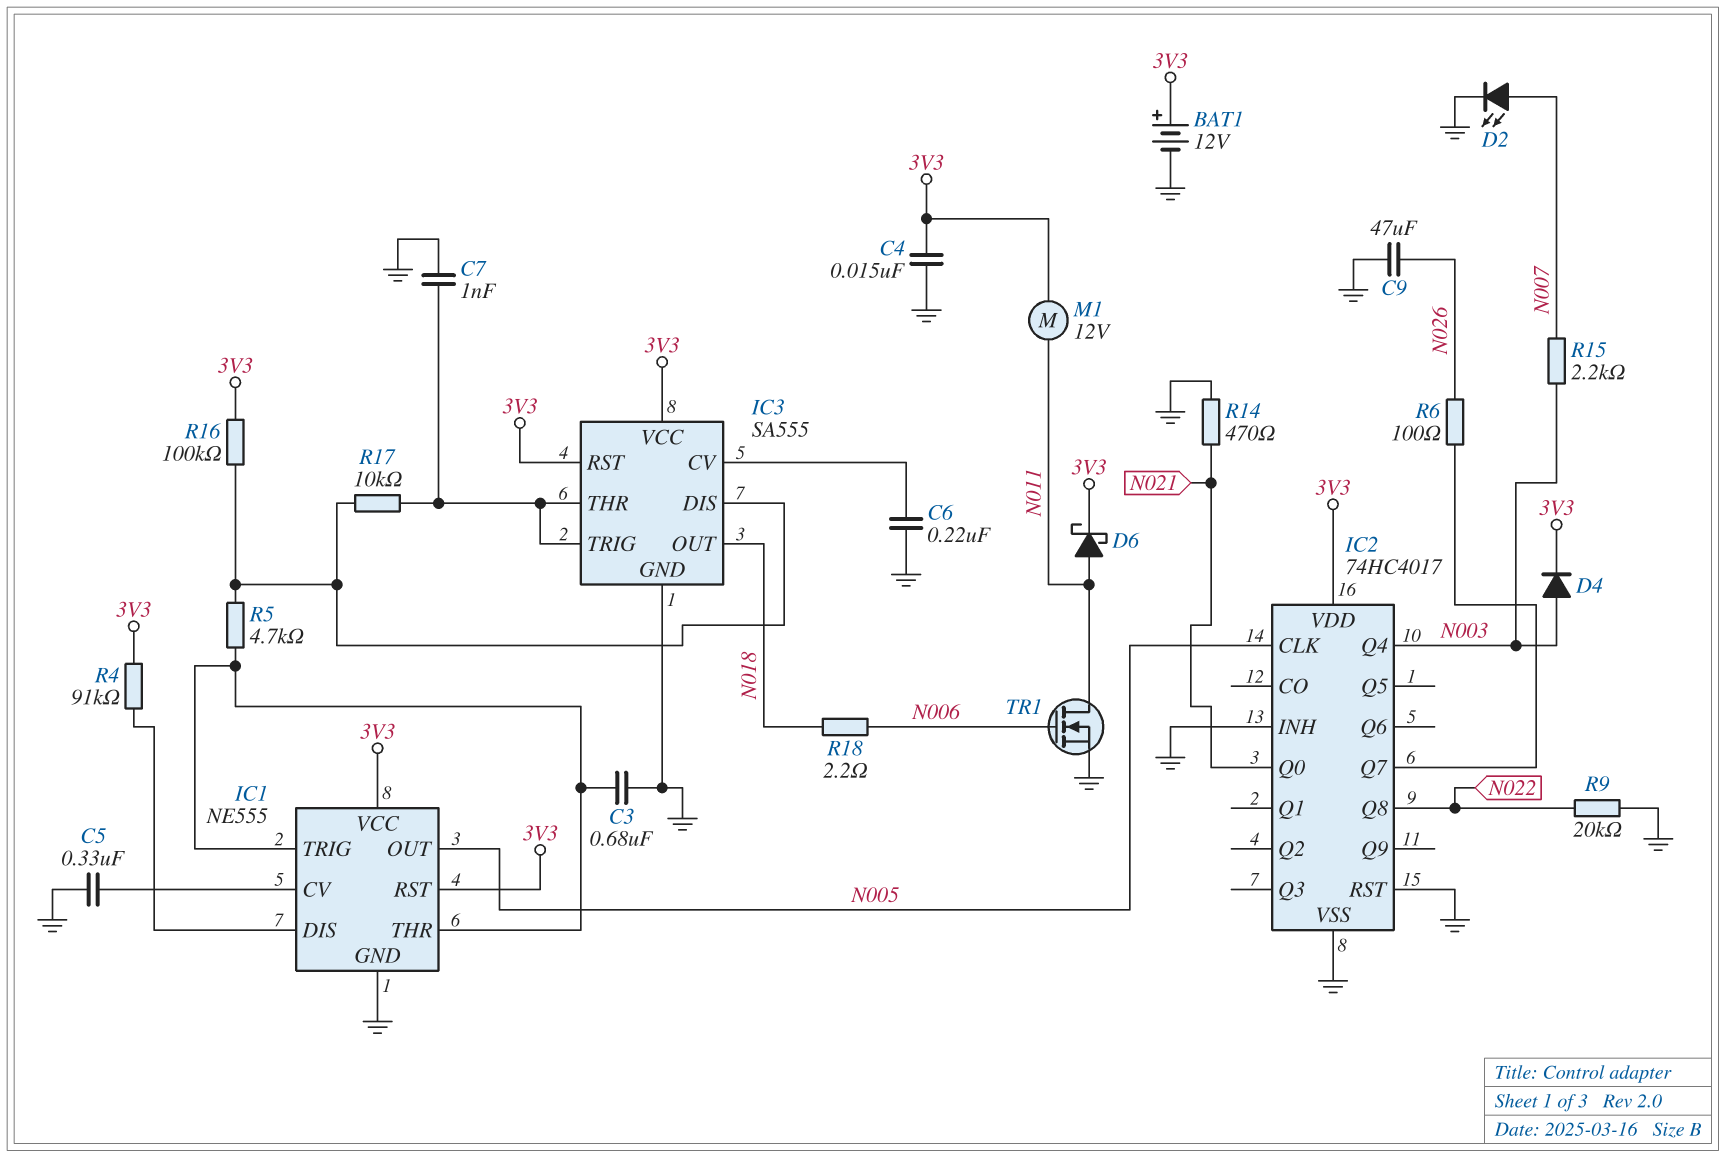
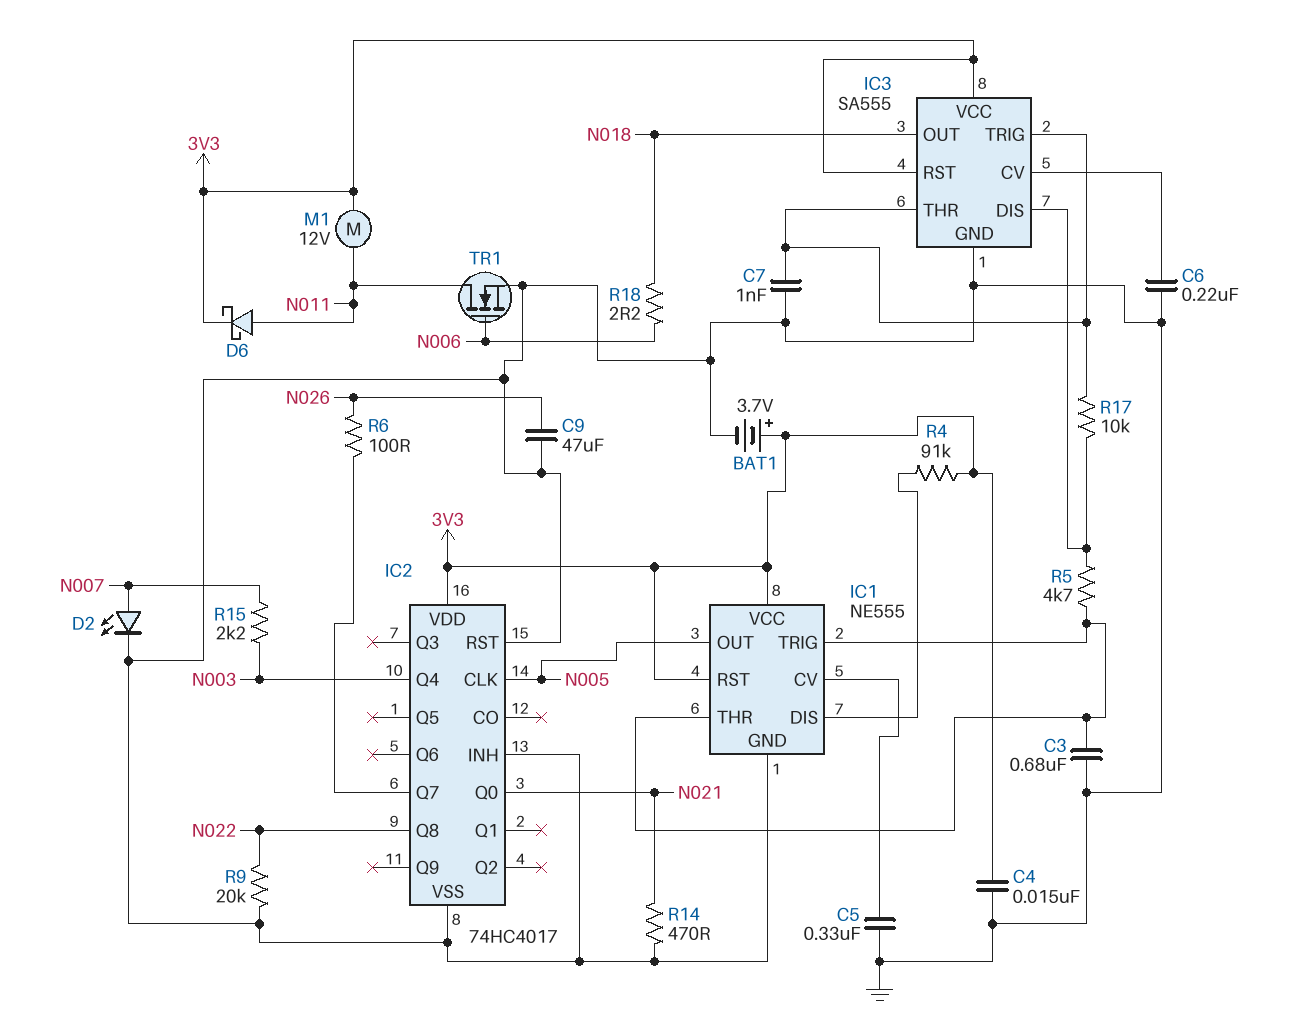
BAT1: 12V (plus 3V3, minus GND) -> 3.7V (plus 3V3, minus GND)
D4: diode (A N003, K 3V3) -> none
R16: 100k (3V3, IC3/DIS) -> none

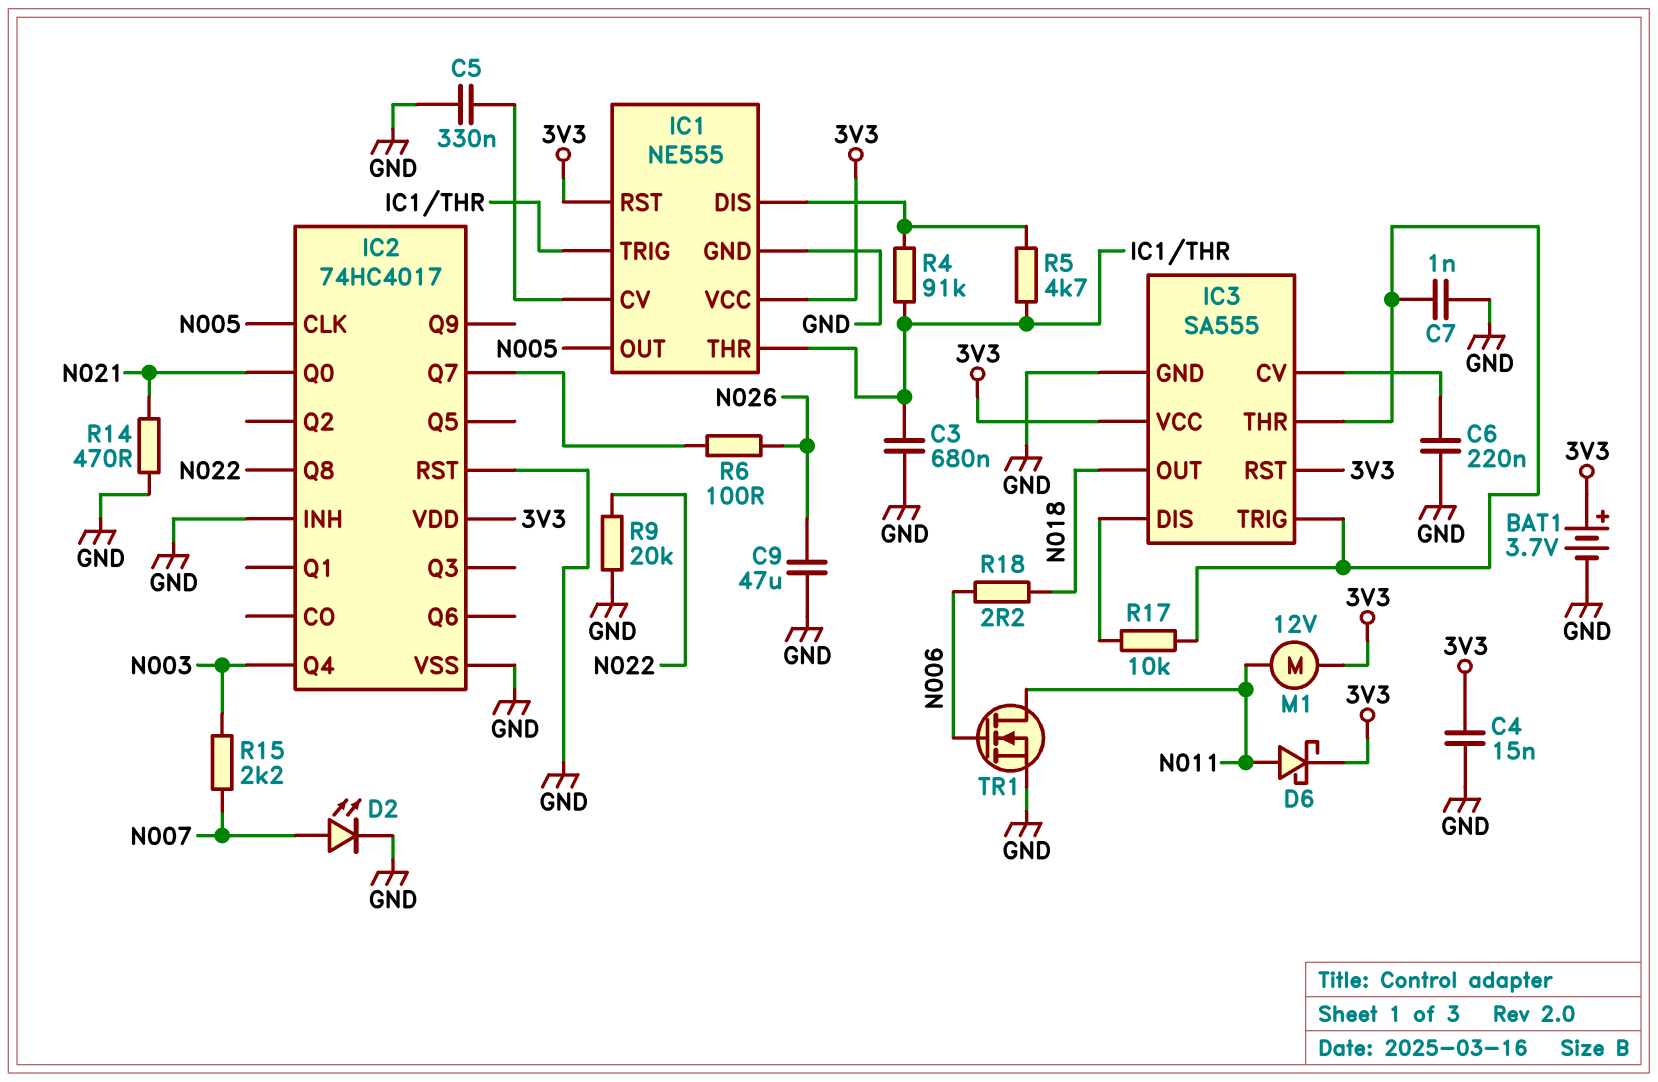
R4: 91k (3V3, IC1/DIS) -> 91k (IC1/DIS, IC1/THR)
R5: 4.7k (IC1/THR, IC3/DIS) -> 4.7k (IC1/DIS, IC1/THR)

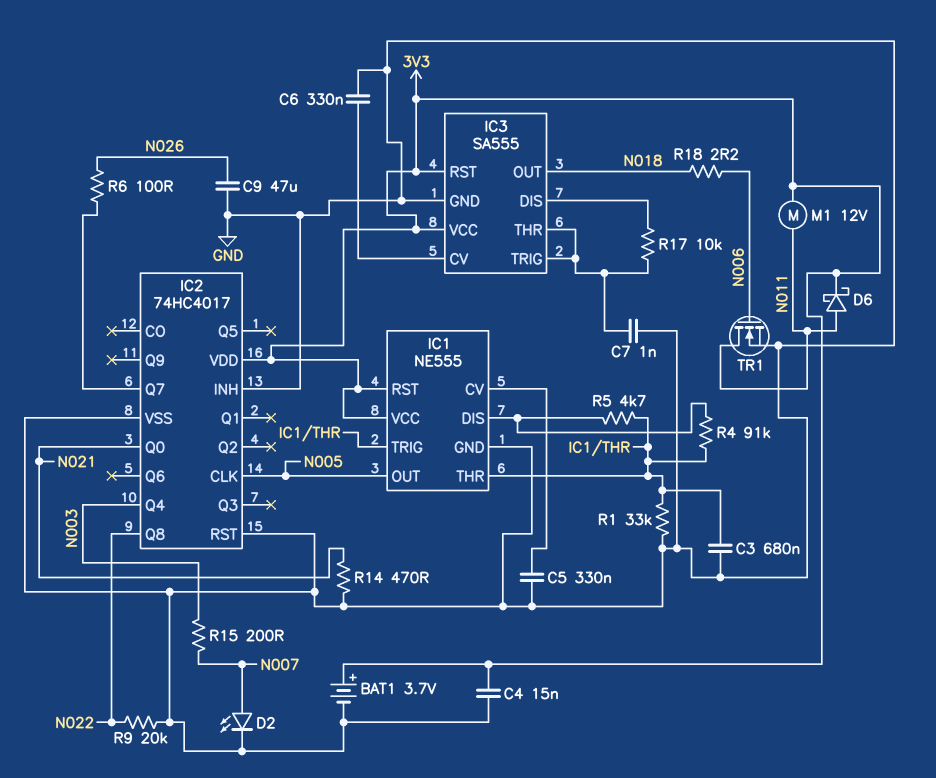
C6: 220nF (GND, IC3/CV) -> 330nF (GND, IC3/CV)
R1: none -> 33k (GND, IC1/THR)
R15: 2.2k (N003, N007) -> 200 (N003, N007)

